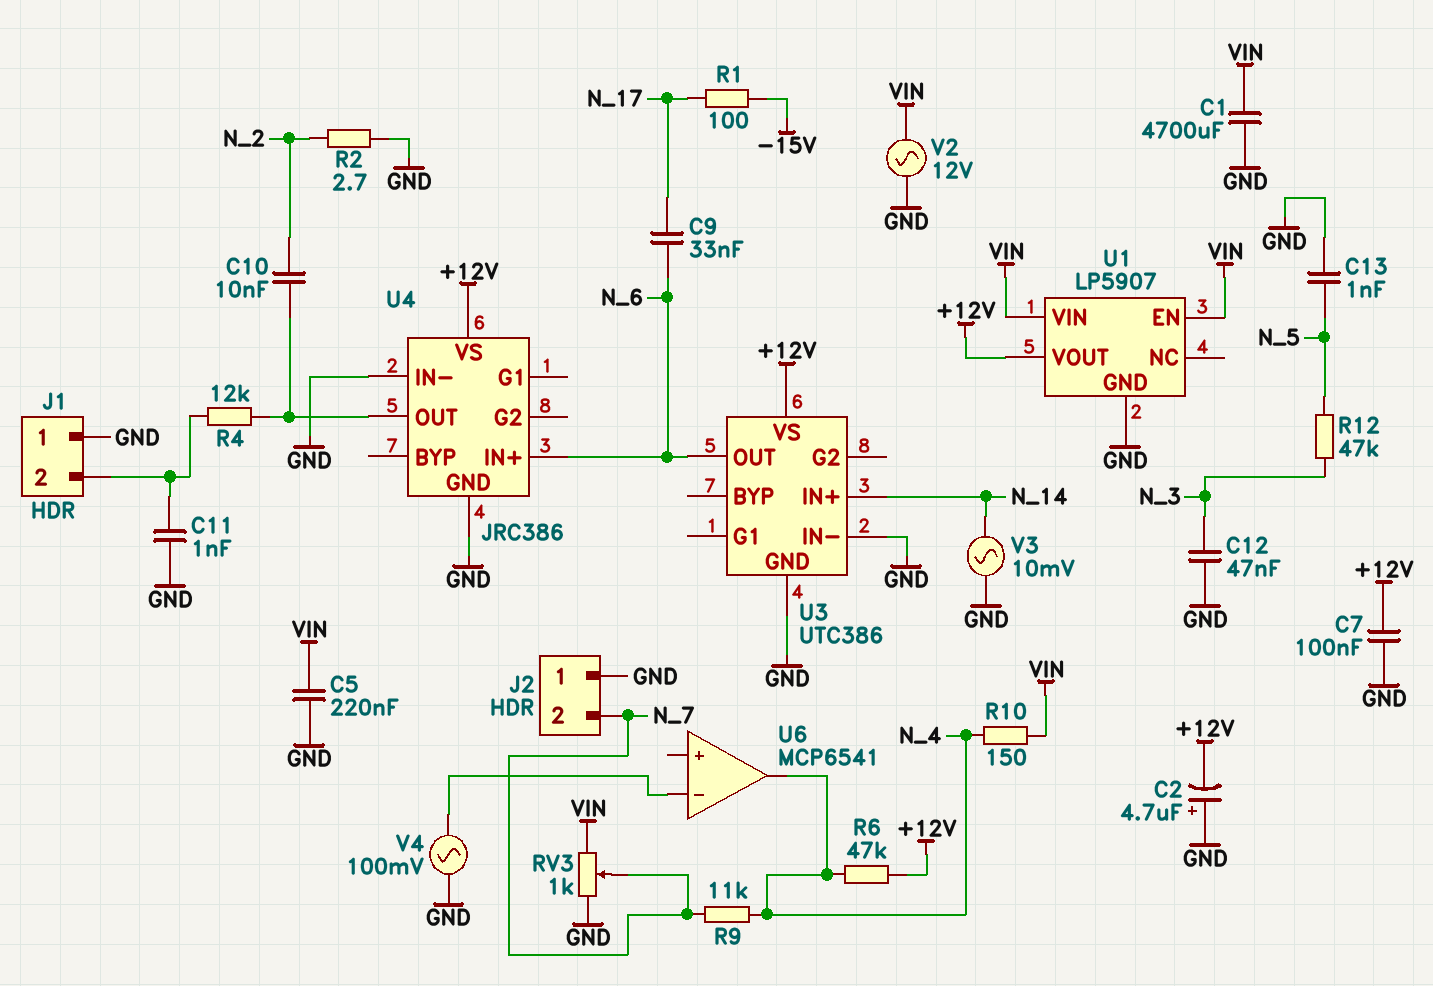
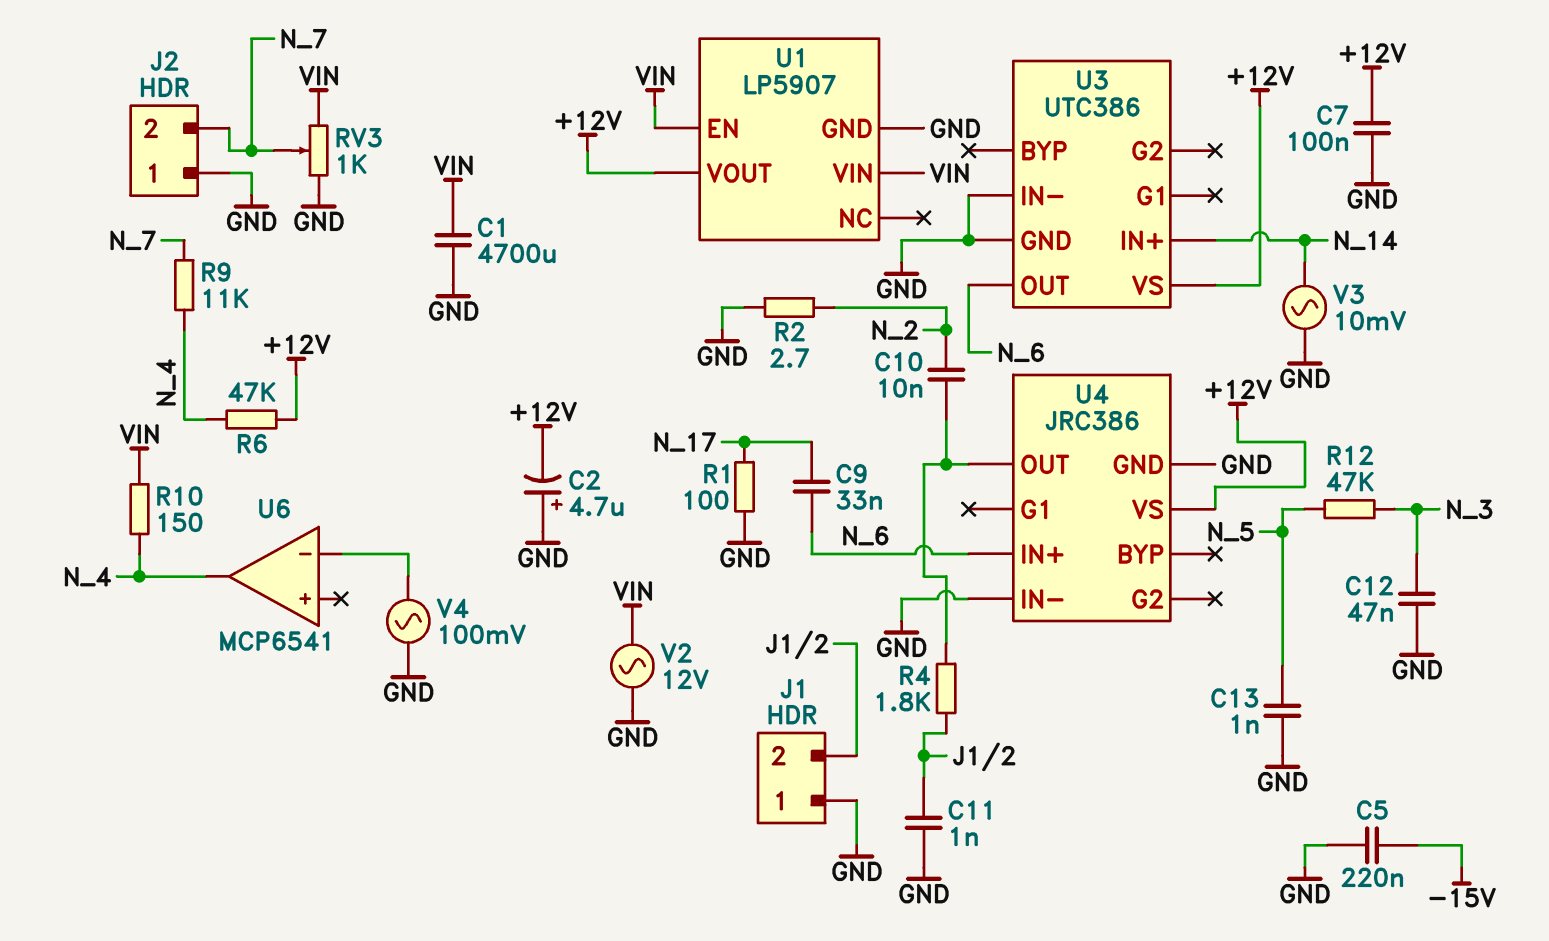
C5: 220nF (GND, VIN) -> 220nF (-15V, GND)
R1: 100 (-15V, N_17) -> 100 (GND, N_17)
R4: 12k (J1/2, U4/OUT) -> 1.8k (J1/2, U4/OUT)

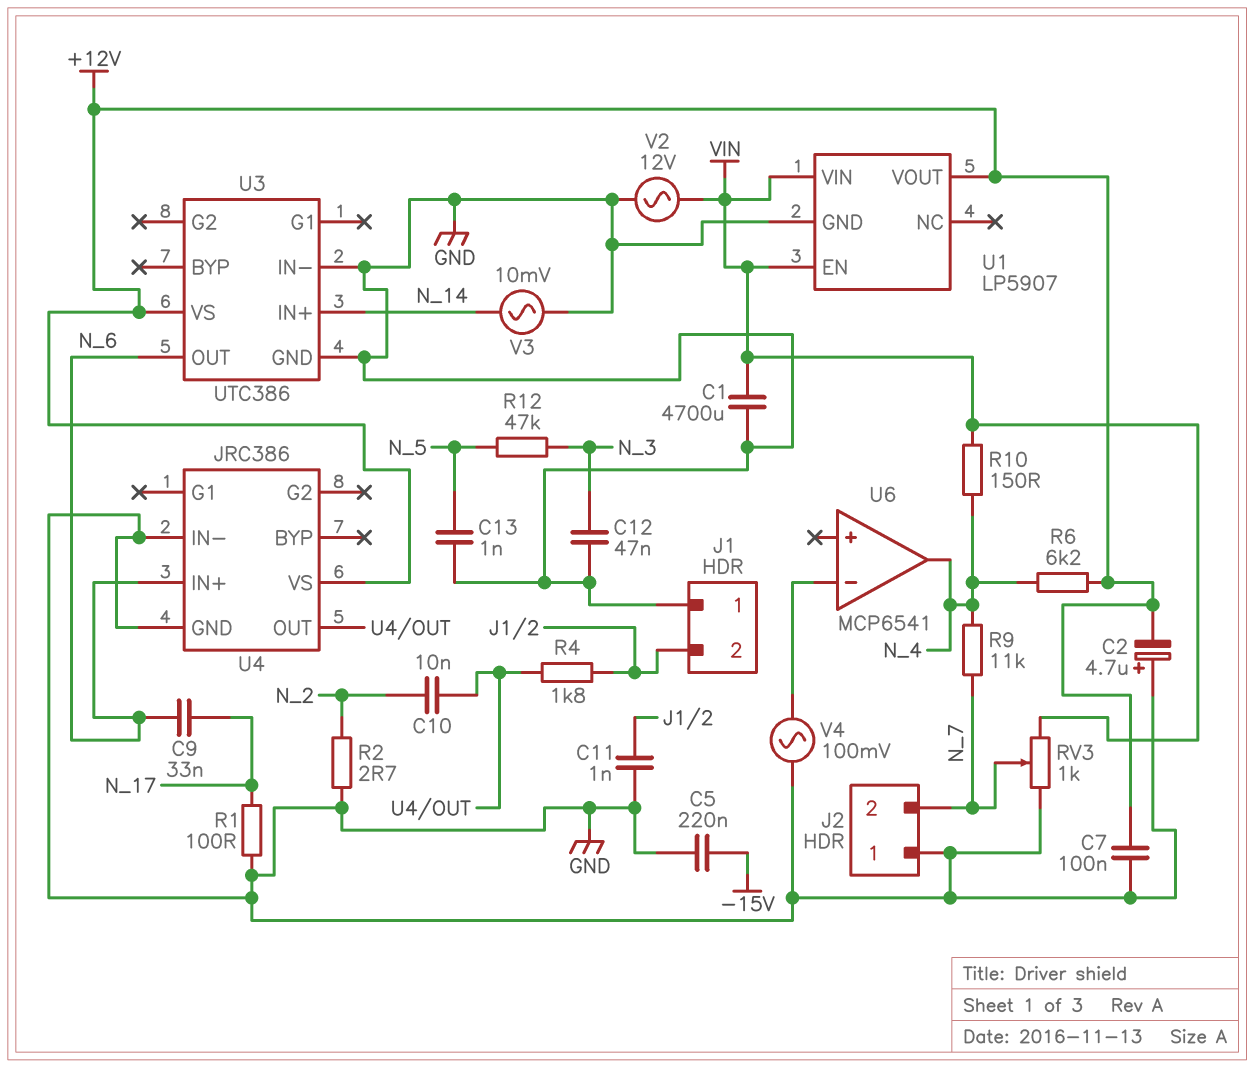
R6: 47k (+12V, N_4) -> 6.2k (+12V, N_4)

